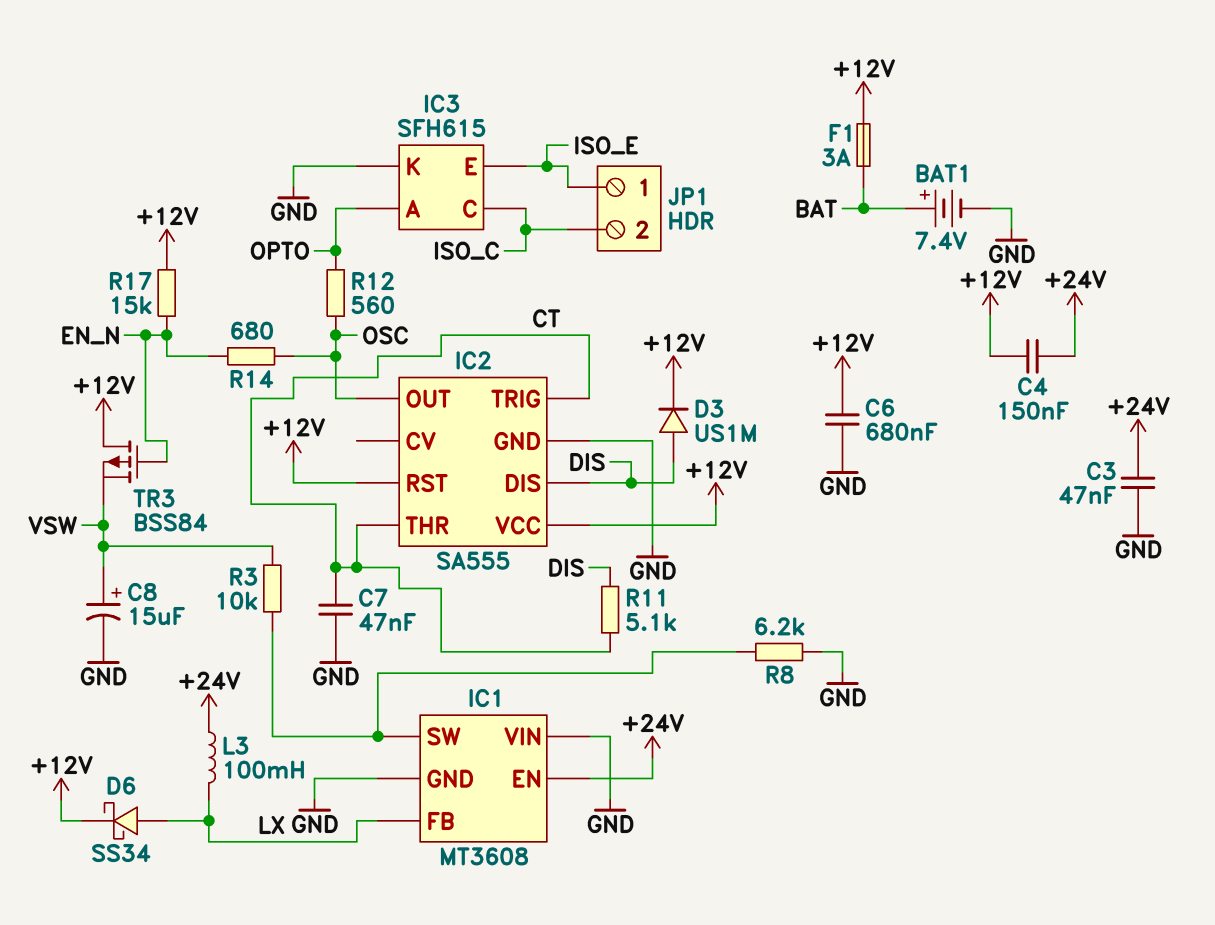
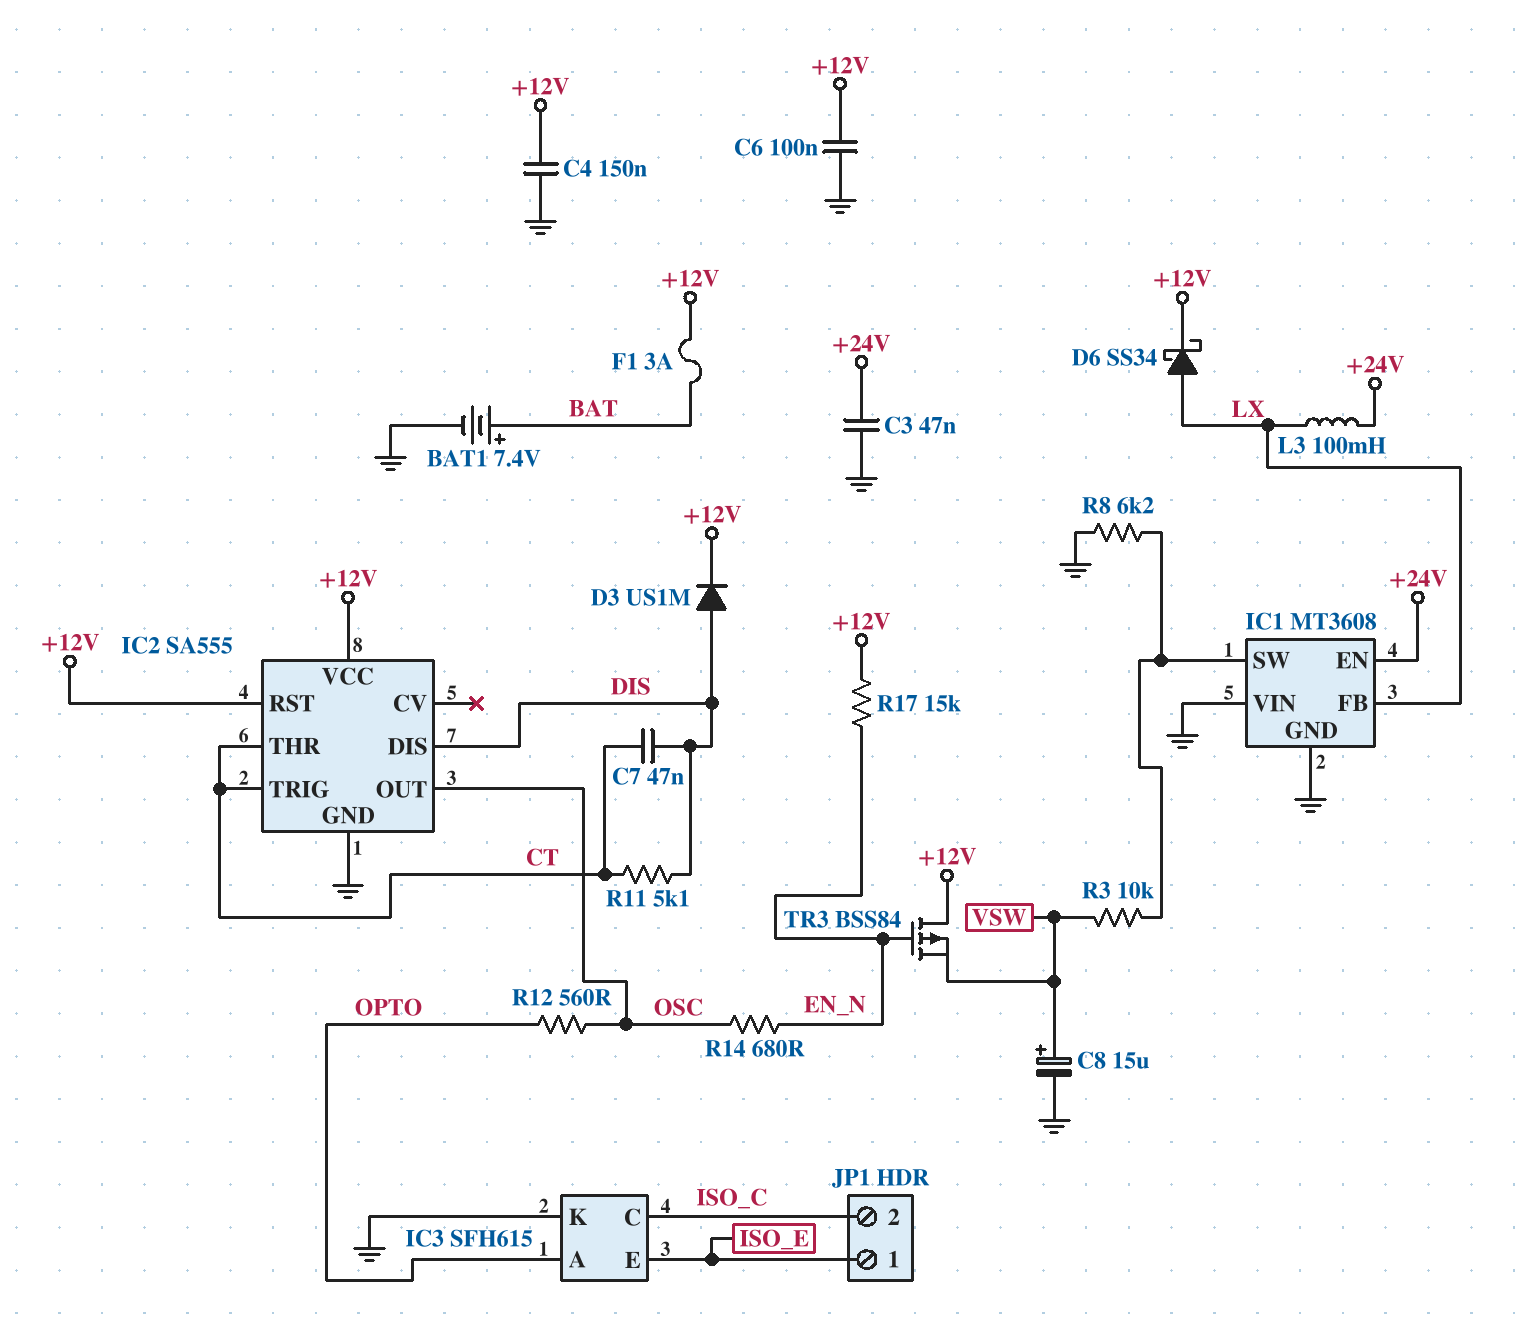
C4: 150nF (+12V, +24V) -> 150nF (+12V, GND)
C6: 680nF (+12V, GND) -> 100nF (+12V, GND)
C7: 47nF (CT, GND) -> 47nF (CT, DIS)

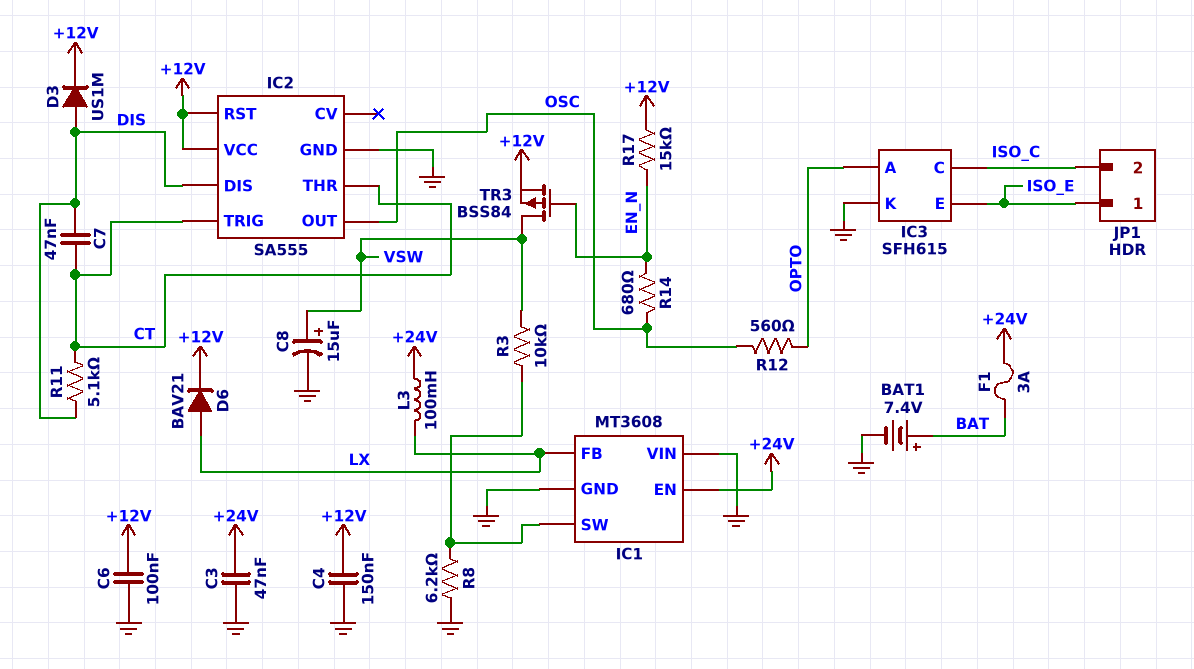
D6: schottky SS34 (A LX, K +12V) -> diode BAV21 (A LX, K +12V)
F1: 3A (+12V, BAT) -> 3A (+24V, BAT)
TR3: PMOS BSS84 (G EN_N, D +12V, S VSW) -> PMOS BSS84 (G EN_N, D VSW, S +12V)

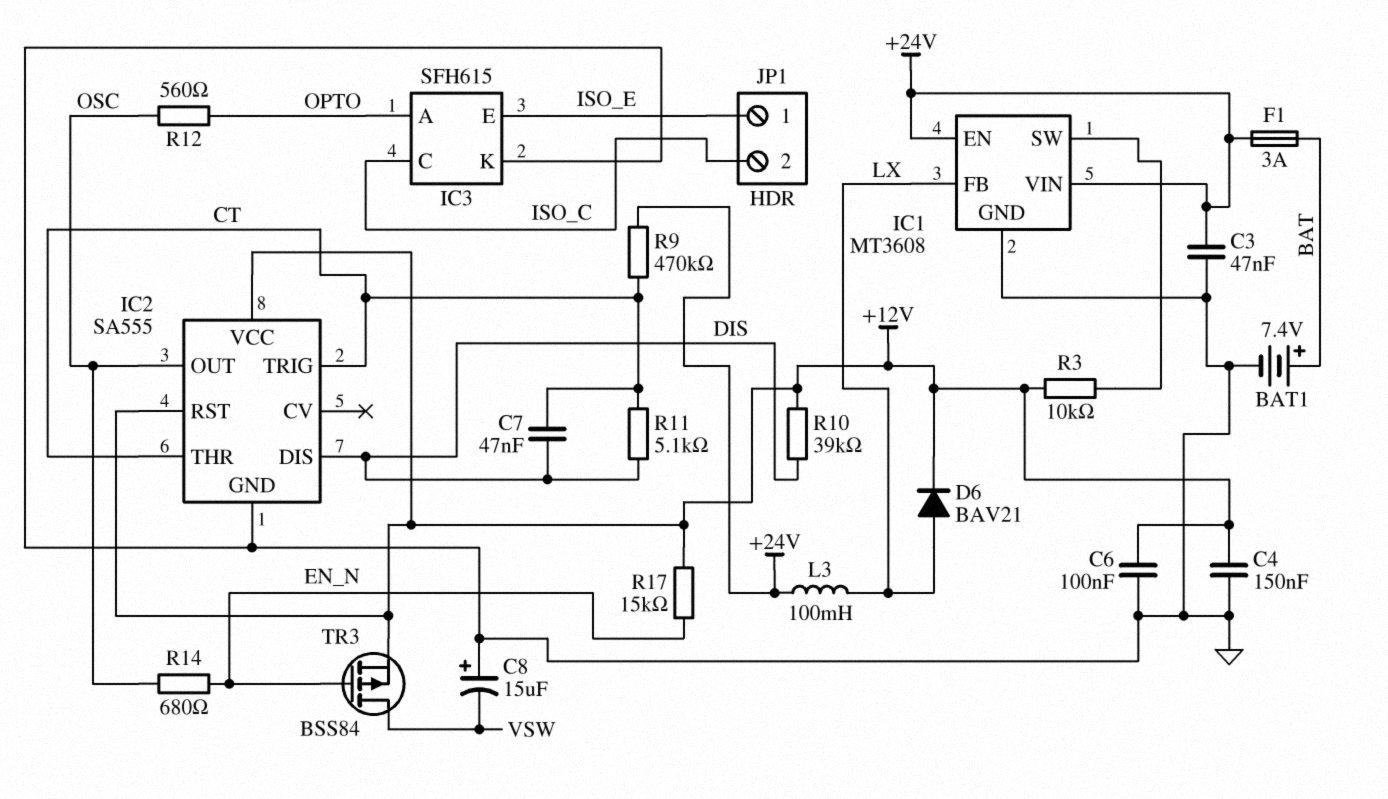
C8: 15uF (plus VSW, minus GND) -> 15uF (plus GND, minus VSW)
D3: diode US1M (A DIS, K +12V) -> none
IC1 pin VIN: GND -> +24V
R3: 10k (IC1/SW, VSW) -> 10k (+12V, IC1/SW)
R8: 6.2k (GND, IC1/SW) -> none
R9: none -> 470k (+24V, CT)
R10: none -> 39k (+12V, DIS)

